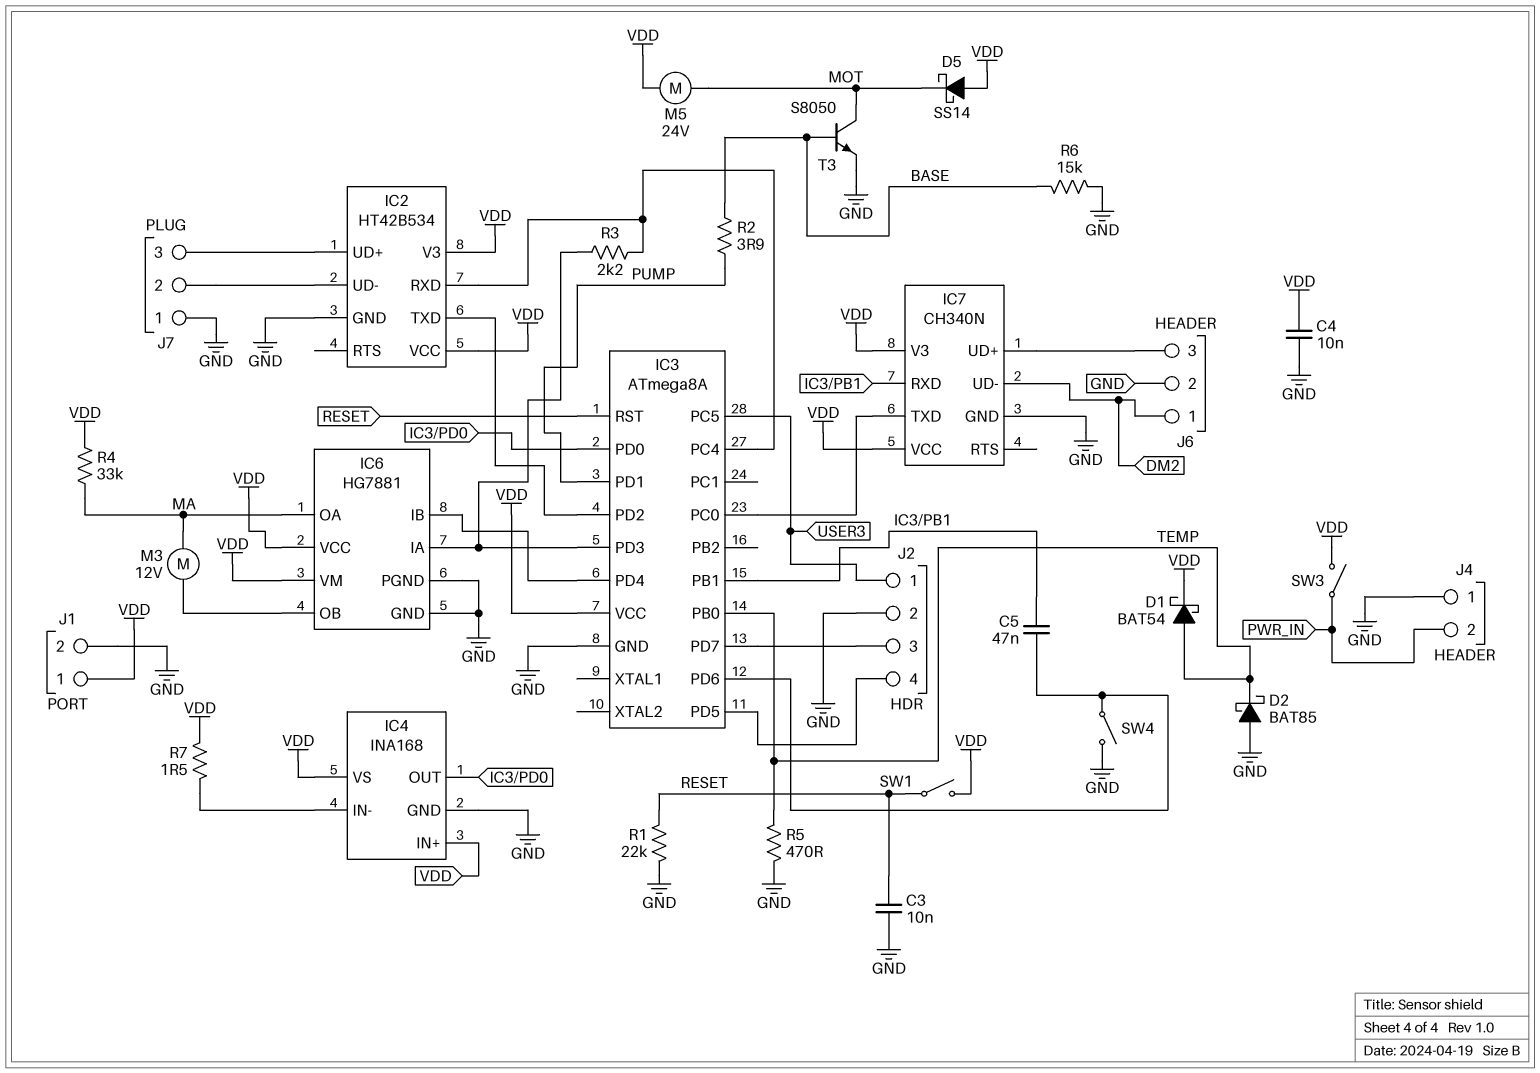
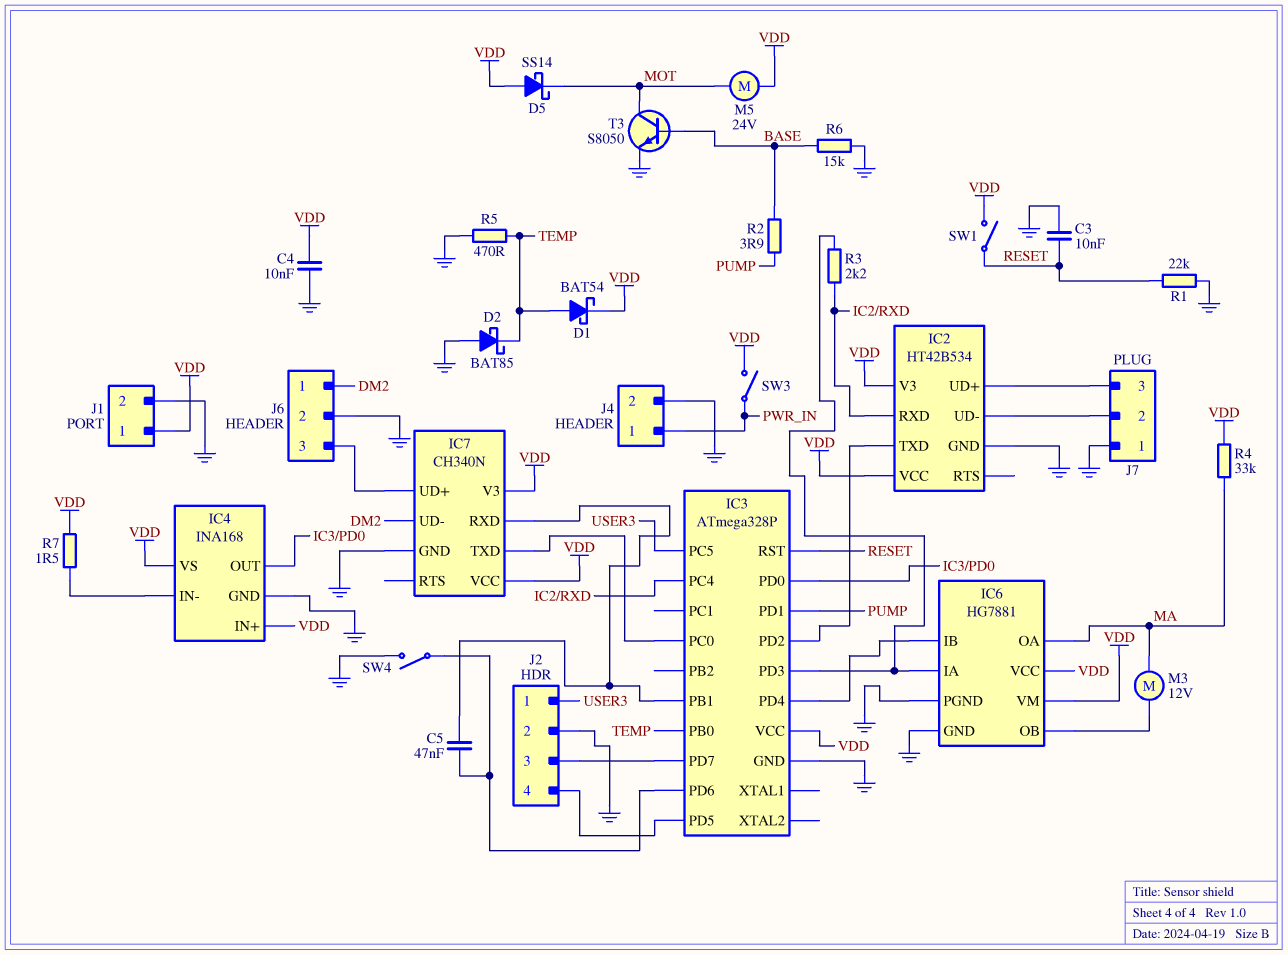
IC3: ATmega8A -> ATmega328P
J4 pin 1: GND -> PWR_IN
J4 pin 2: PWR_IN -> GND

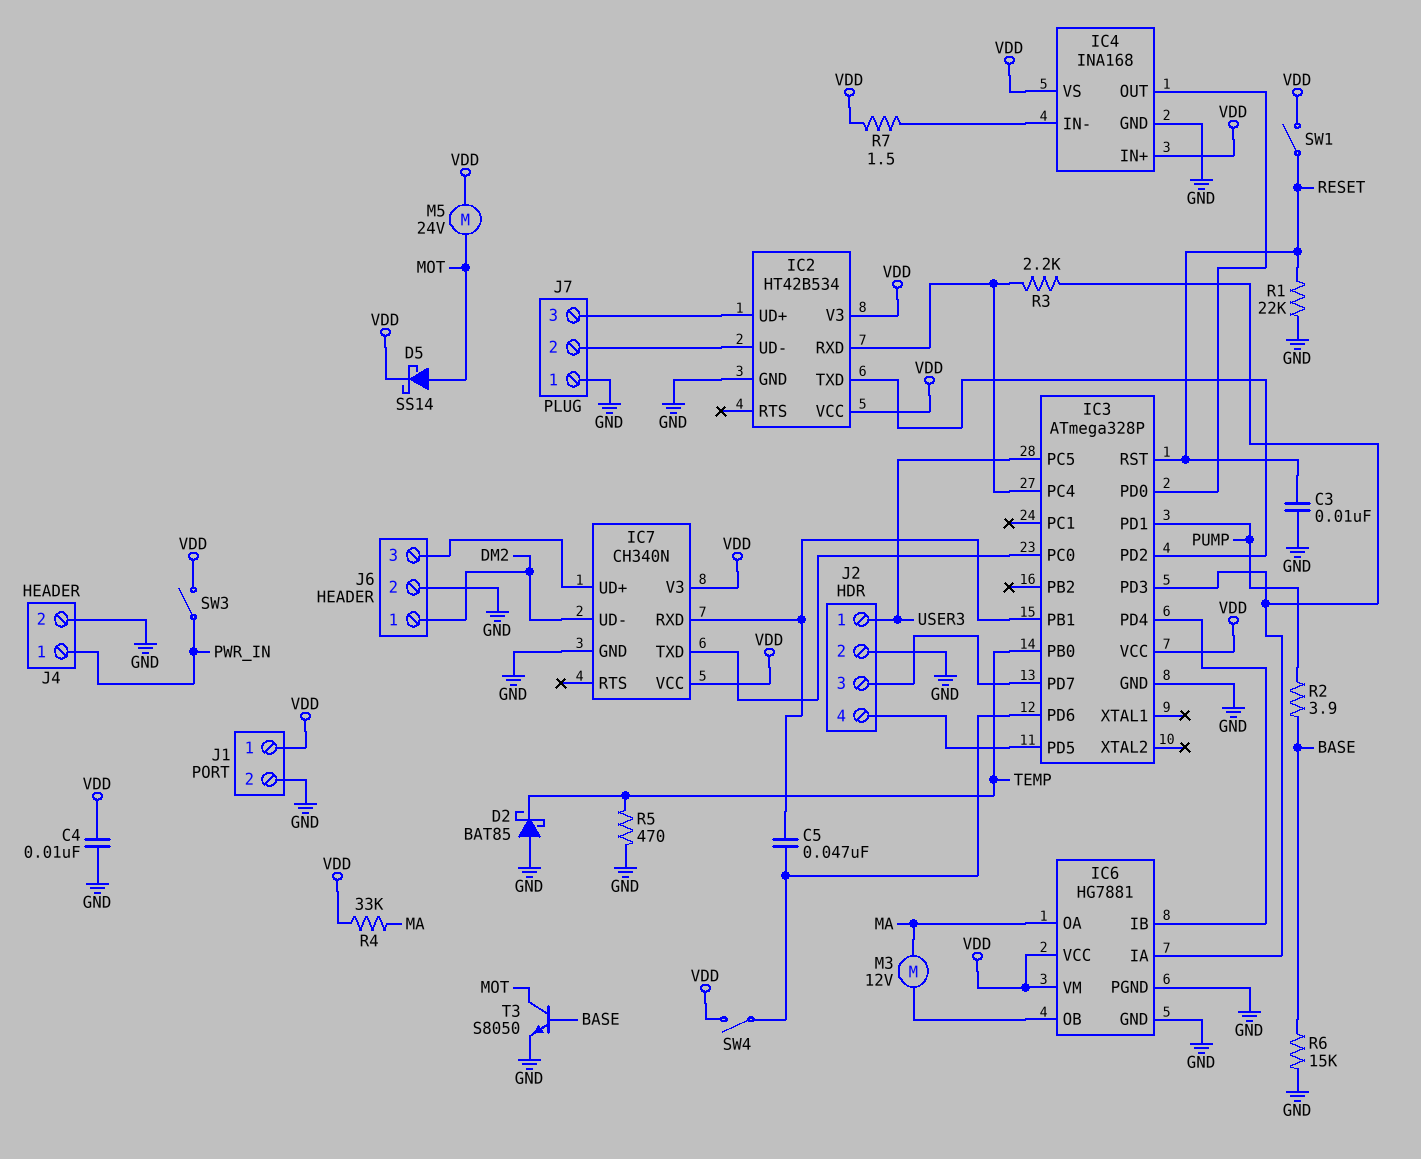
D1: schottky BAT54 (A TEMP, K VDD) -> none
D5: schottky SS14 (A VDD, K MOT) -> schottky SS14 (A MOT, K VDD)
SW4: switch (GND, IC3/PD6) -> switch (IC3/PD6, VDD)

